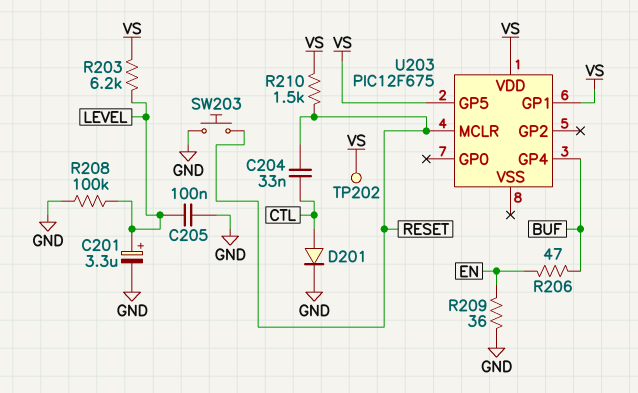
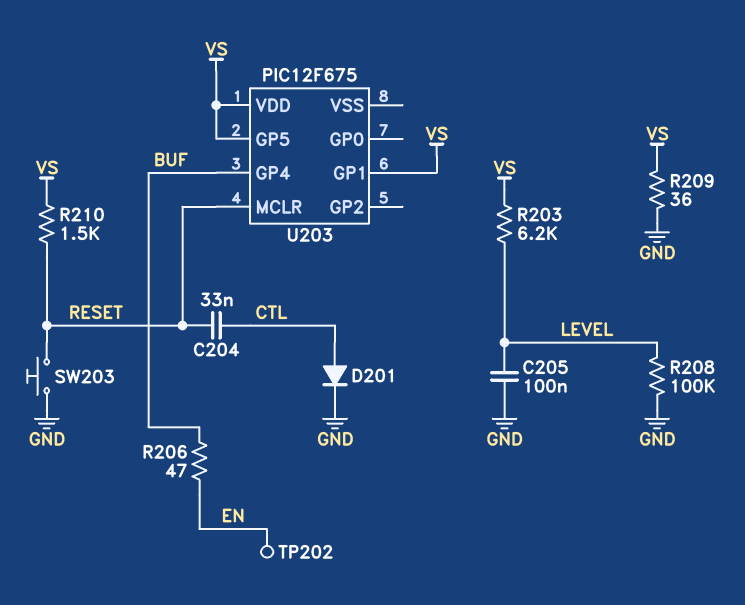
C201: 3.3uF (plus LEVEL, minus GND) -> none
R209: 36 (EN, GND) -> 36 (GND, VS)
TP202: test point (VS) -> test point (EN)

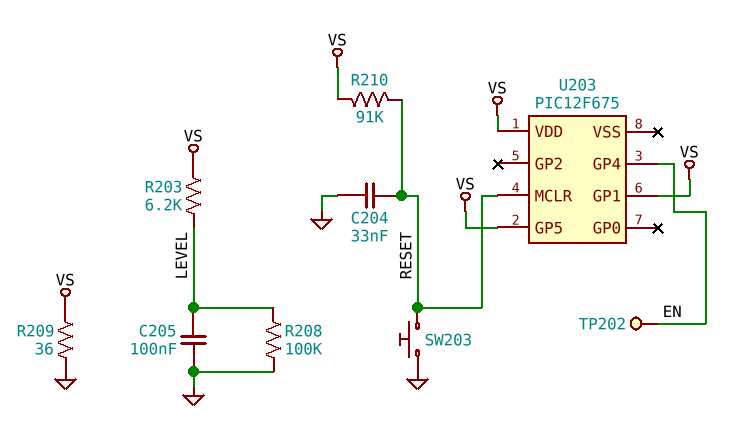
C204: 33nF (CTL, RESET) -> 33nF (GND, RESET)
D201: diode (A CTL, K GND) -> none
R206: 47 (BUF, EN) -> none
R210: 1.5k (RESET, VS) -> 91k (RESET, VS)
U203 pin GP4: BUF -> EN

